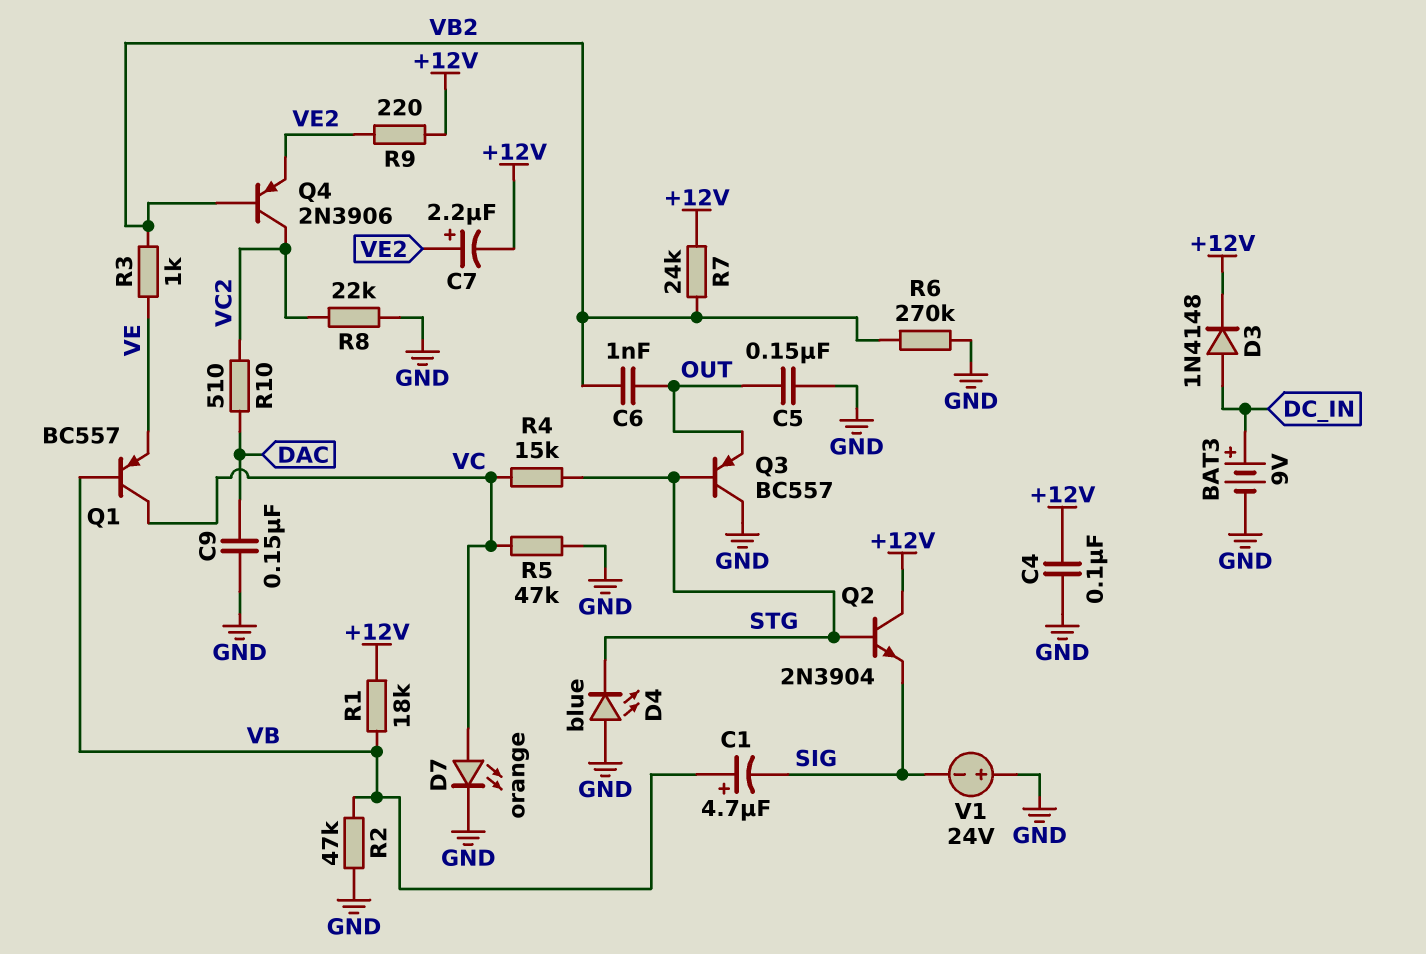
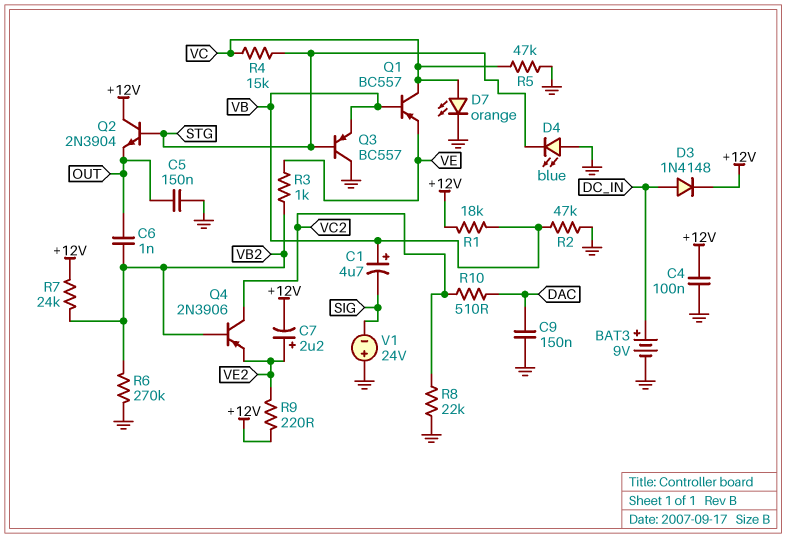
Q2: NPN 2N3904 (B STG, C +12V, E SIG) -> NPN 2N3904 (B STG, C +12V, E OUT)
Q3: PNP BC557 (B STG, C GND, E OUT) -> PNP BC557 (B STG, C GND, E VB)

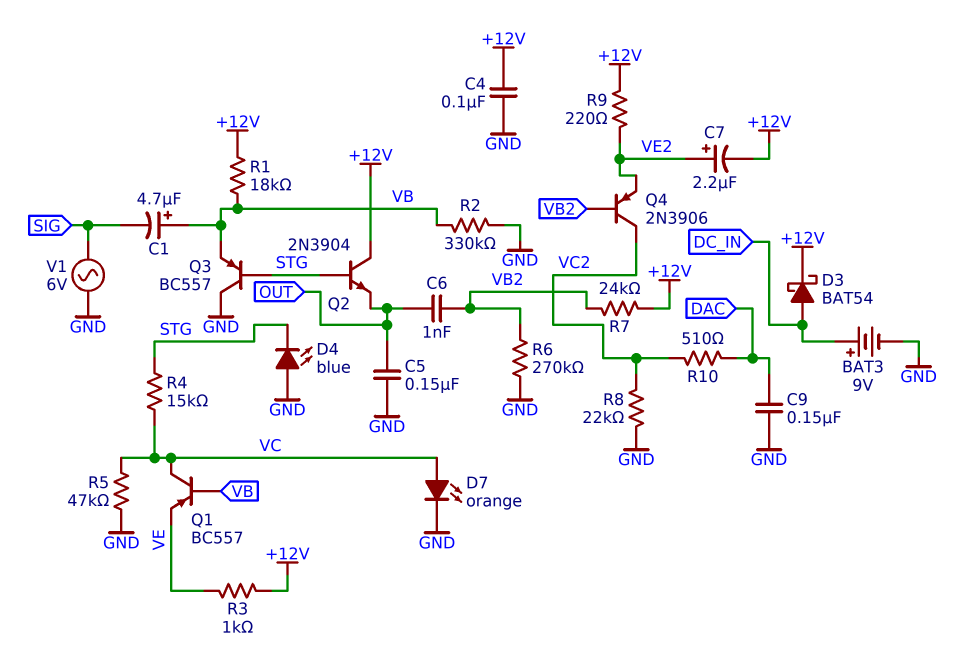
D3: diode 1N4148 (A DC_IN, K +12V) -> schottky BAT54 (A DC_IN, K +12V)
R2: 47k (GND, VB) -> 330k (GND, VB)
R3: 1k (VB2, VE) -> 1k (+12V, VE)
V1: 24V (plus GND, minus SIG) -> AC 6V (GND, SIG)

